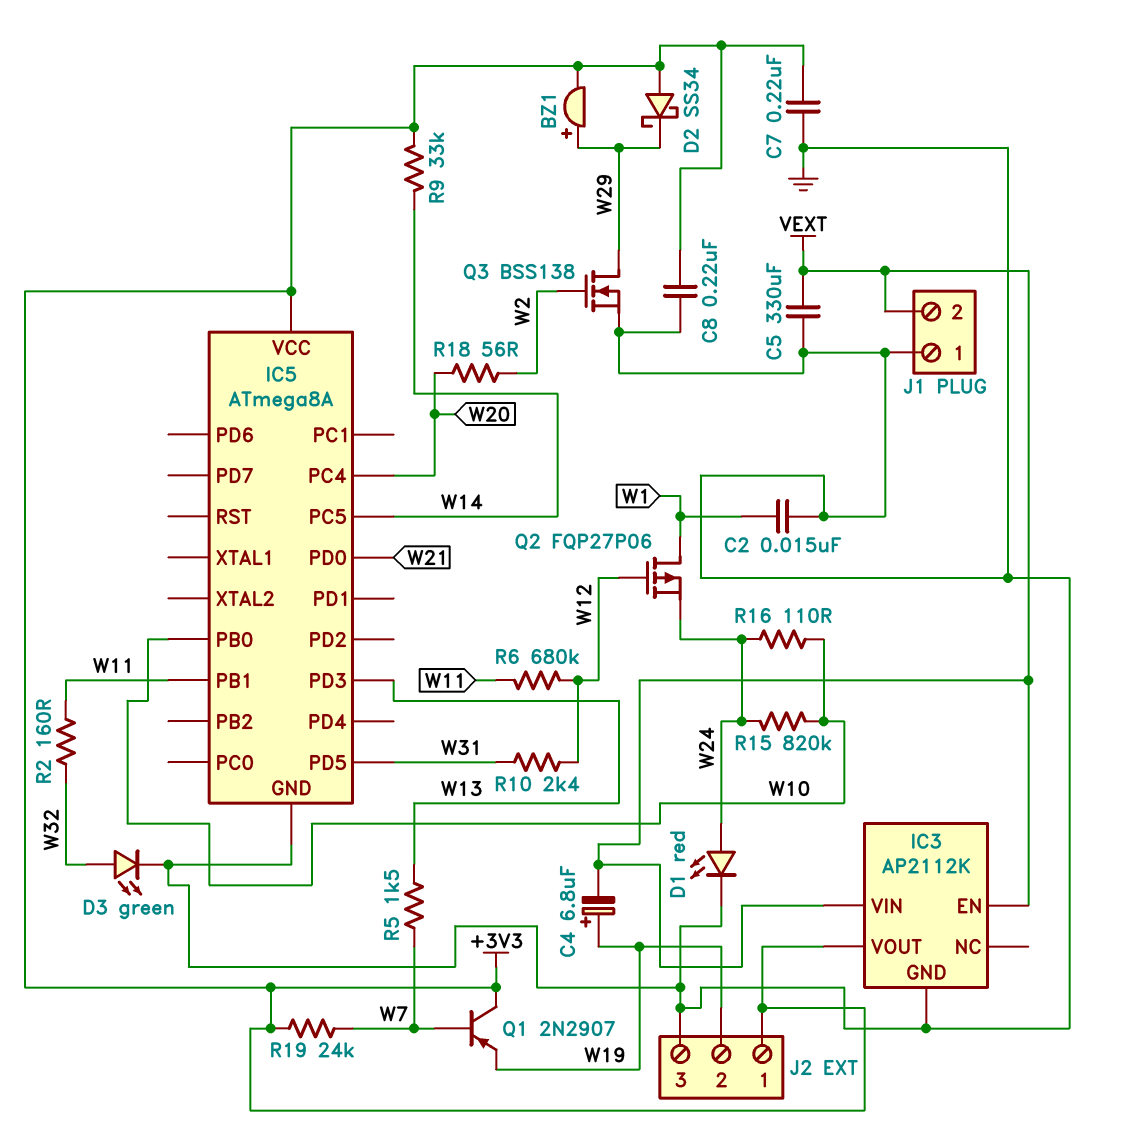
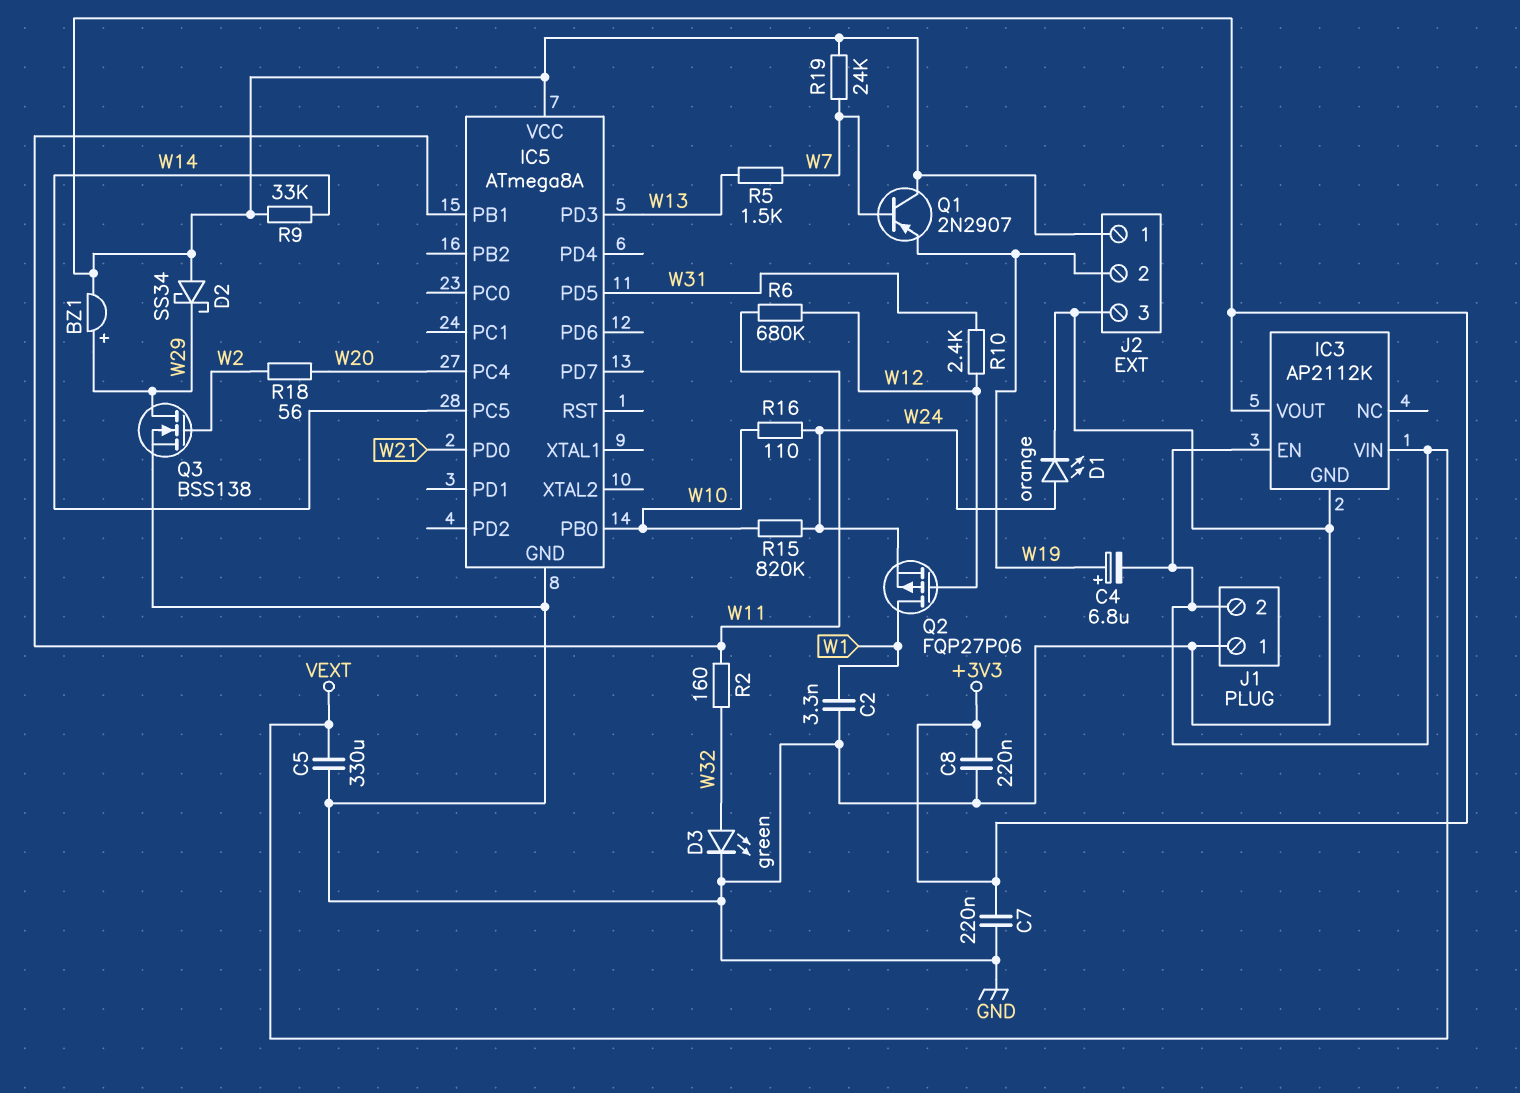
C2: 15nF (GND, W1) -> 3.3nF (GND, W1)
D1: LED red (A W24, K GND) -> LED orange (A W24, K GND)

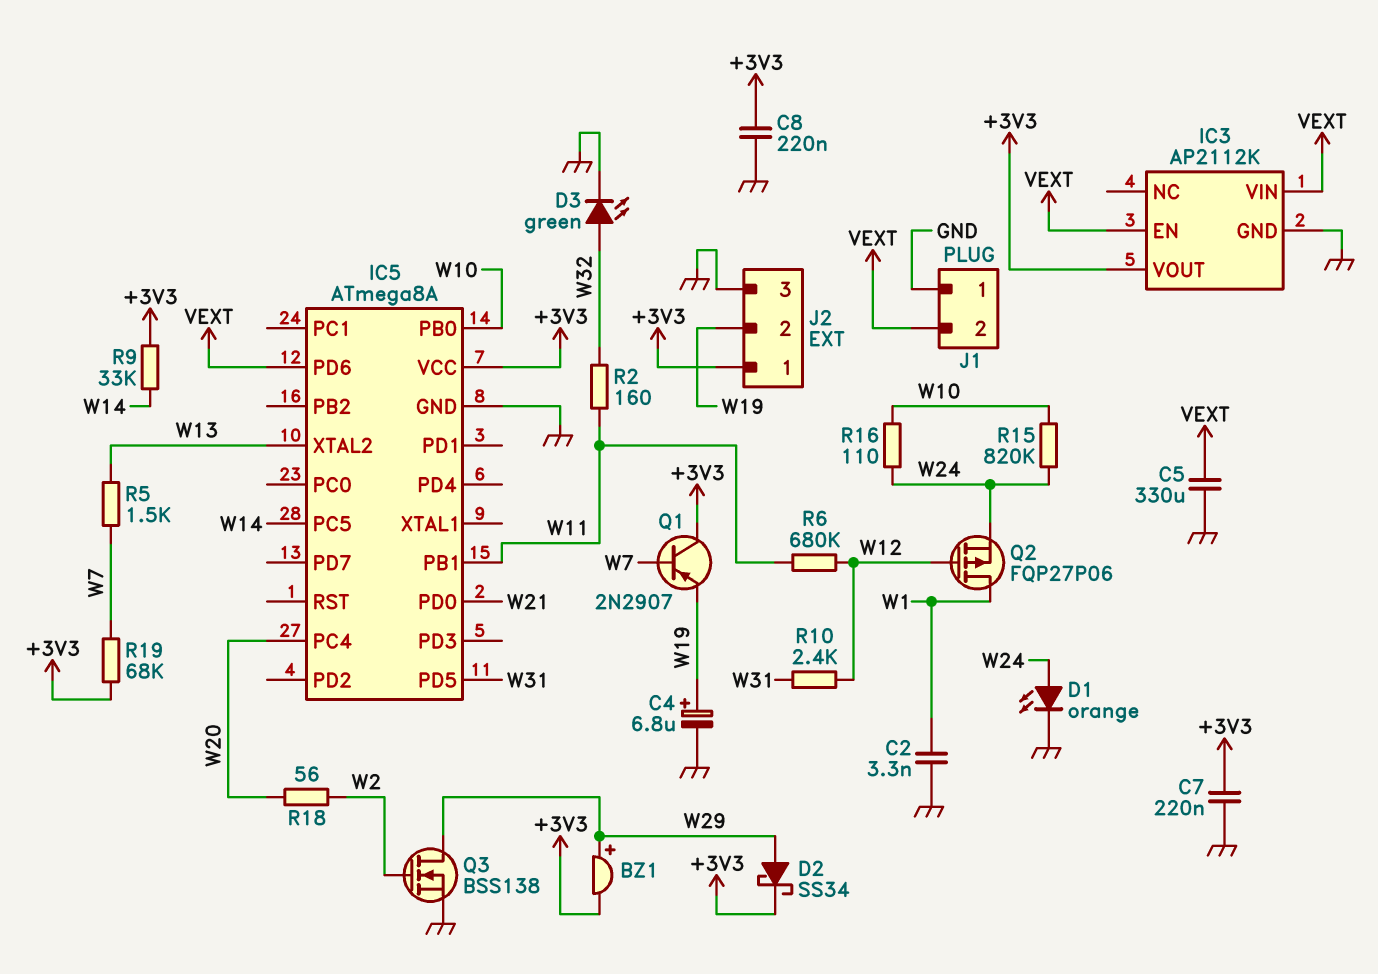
C4: 6.8uF (plus W19, minus VEXT) -> 6.8uF (plus W19, minus GND)
D2: schottky SS34 (A +3V3, K W29) -> schottky SS34 (A W29, K +3V3)
IC5 pin PD3: W13 -> none
IC5 pin PD6: none -> VEXT
IC5 pin XTAL2: none -> W13
R19: 24k (+3V3, W7) -> 68k (+3V3, W7)

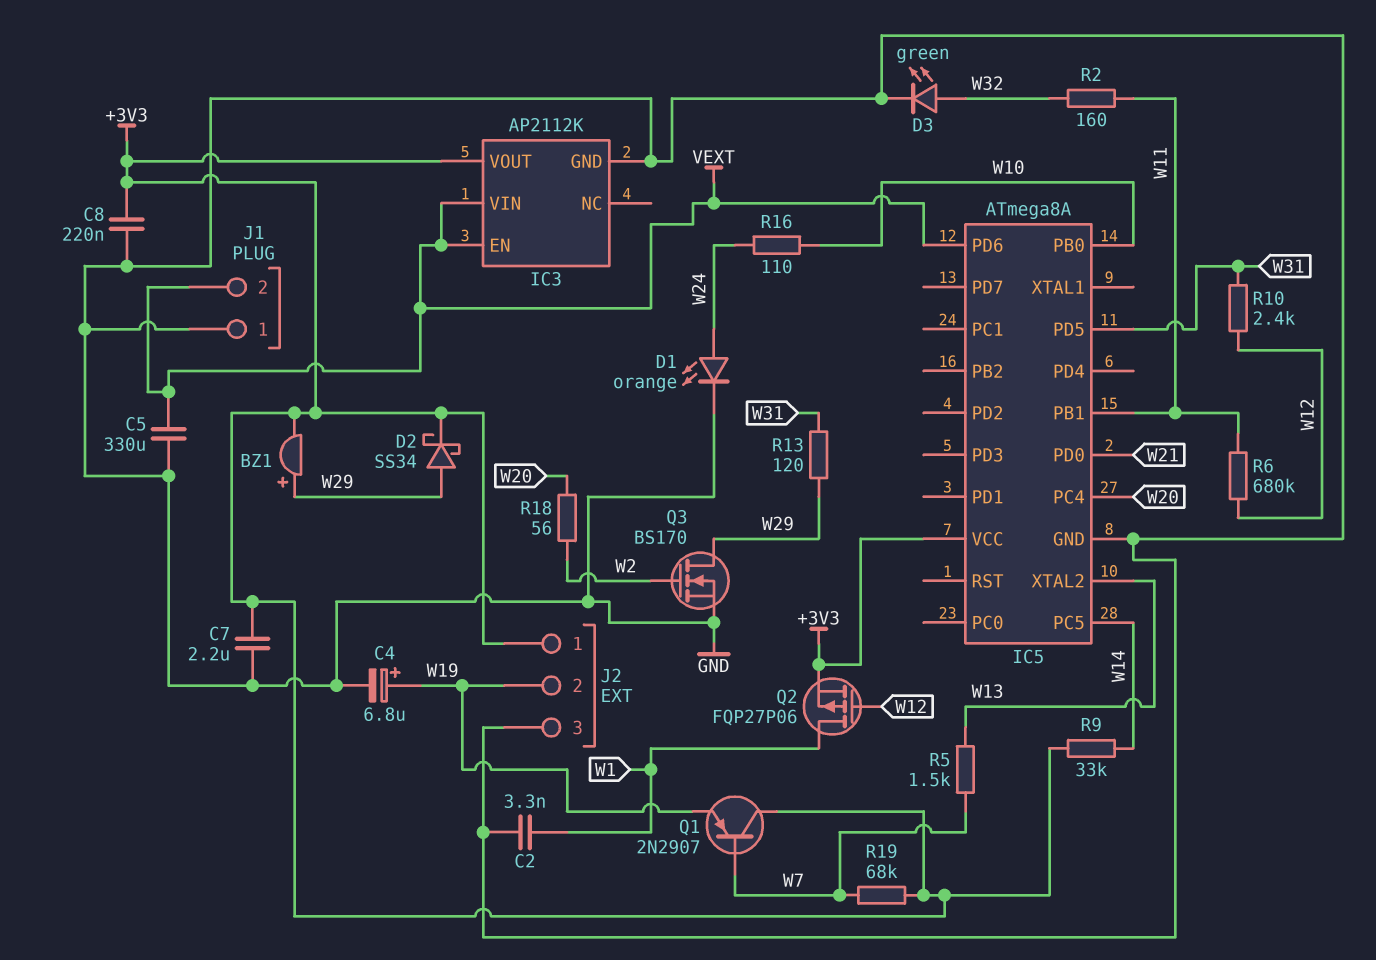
C7: 220nF (+3V3, GND) -> 2.2uF (+3V3, GND)
Q2: PMOS FQP27P06 (G W12, D W1, S W24) -> PMOS FQP27P06 (G W12, D W1, S +3V3)
Q3: NMOS BSS138 (G W2, D W29, S GND) -> NMOS BS170 (G W2, D W29, S GND)
R13: none -> 120 (W29, W31)
R15: 820k (W10, W24) -> none

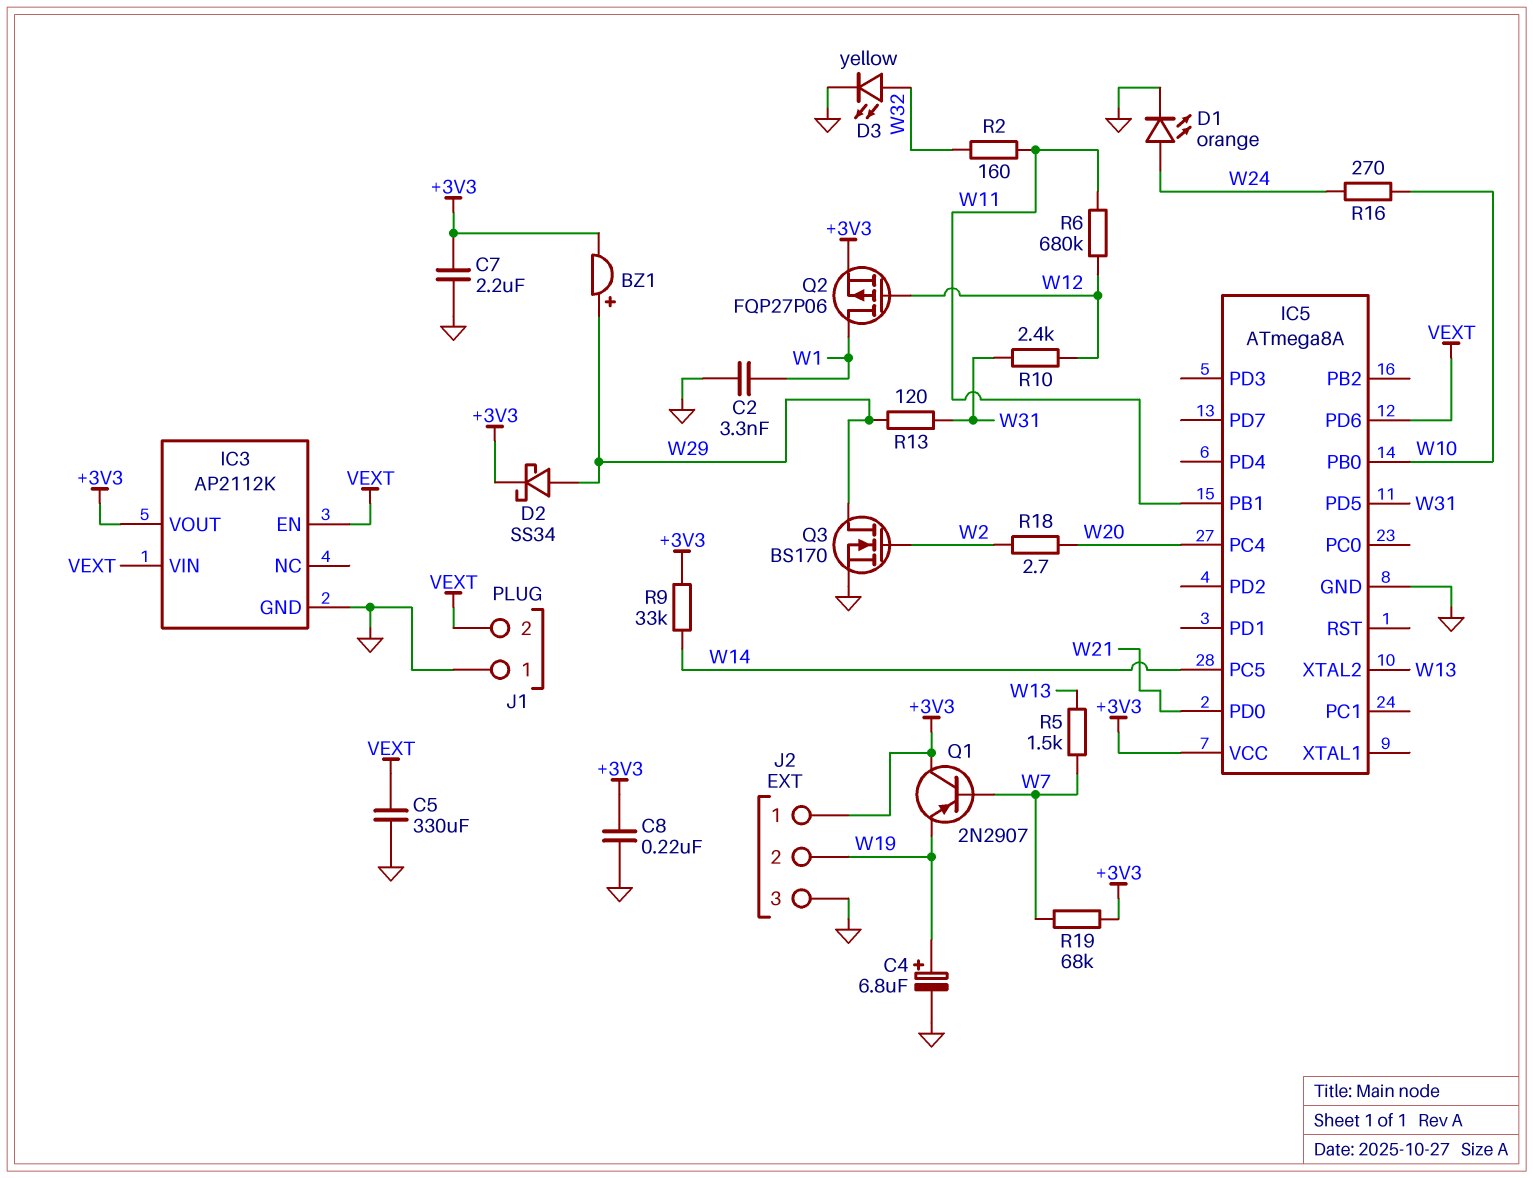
D3: LED green (A W32, K GND) -> LED yellow (A W32, K GND)
R16: 110 (W10, W24) -> 270 (W10, W24)
R18: 56 (W2, W20) -> 2.7 (W2, W20)

